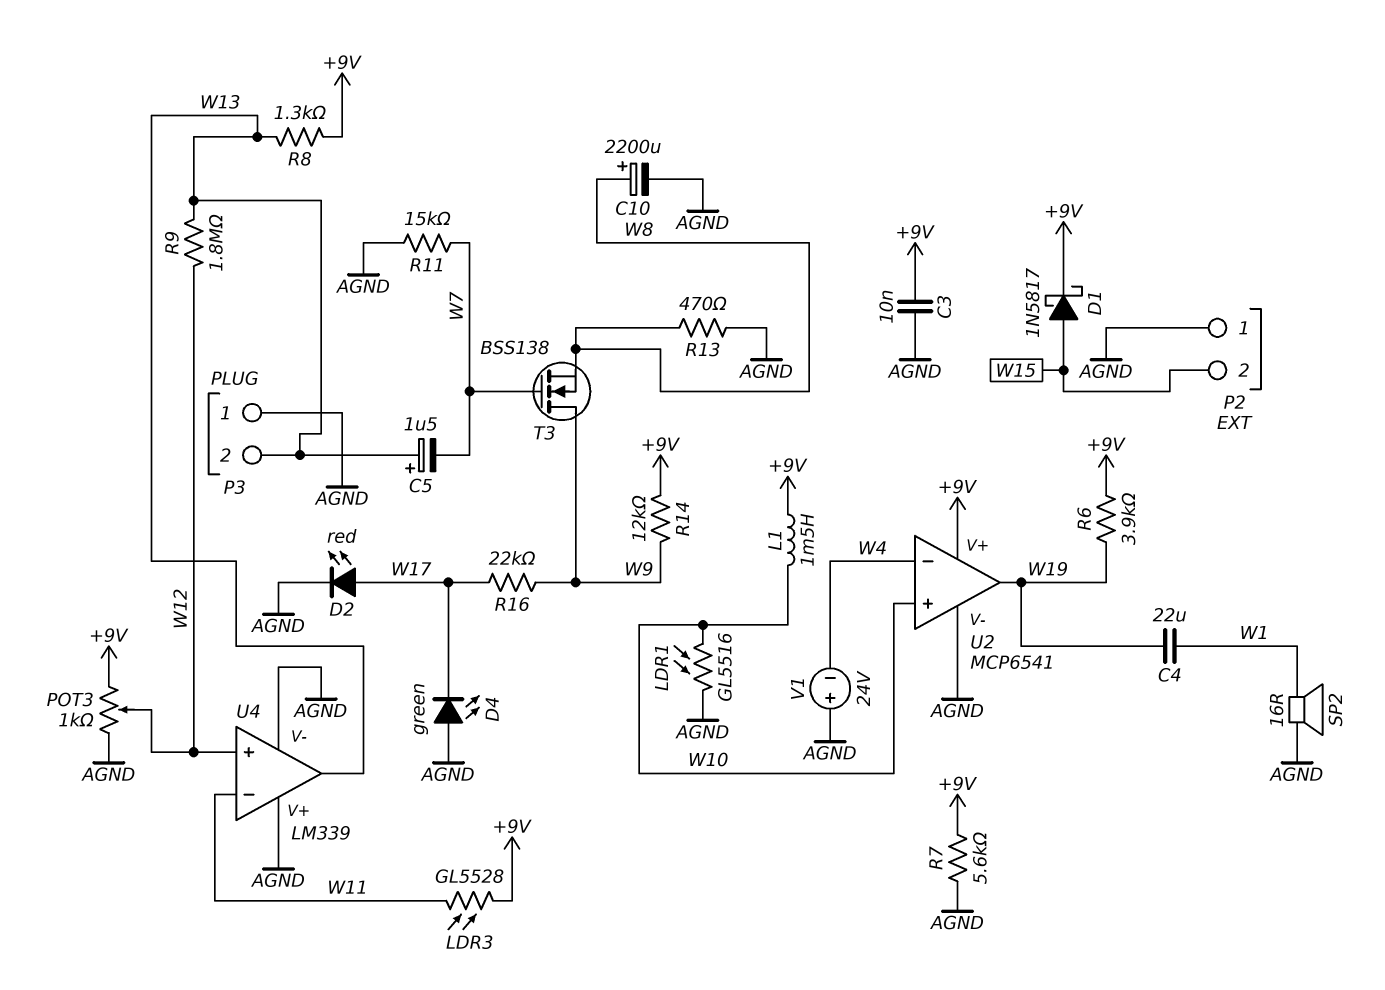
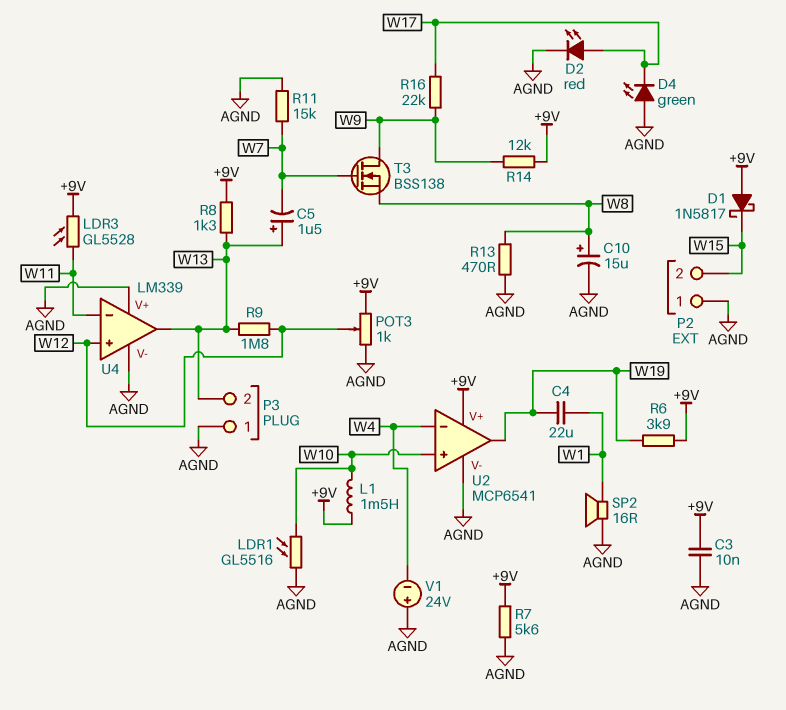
C10: 2200uF (plus W8, minus AGND) -> 15uF (plus W8, minus AGND)
D1: schottky 1N5817 (A W15, K +9V) -> schottky 1N5817 (A +9V, K W15)

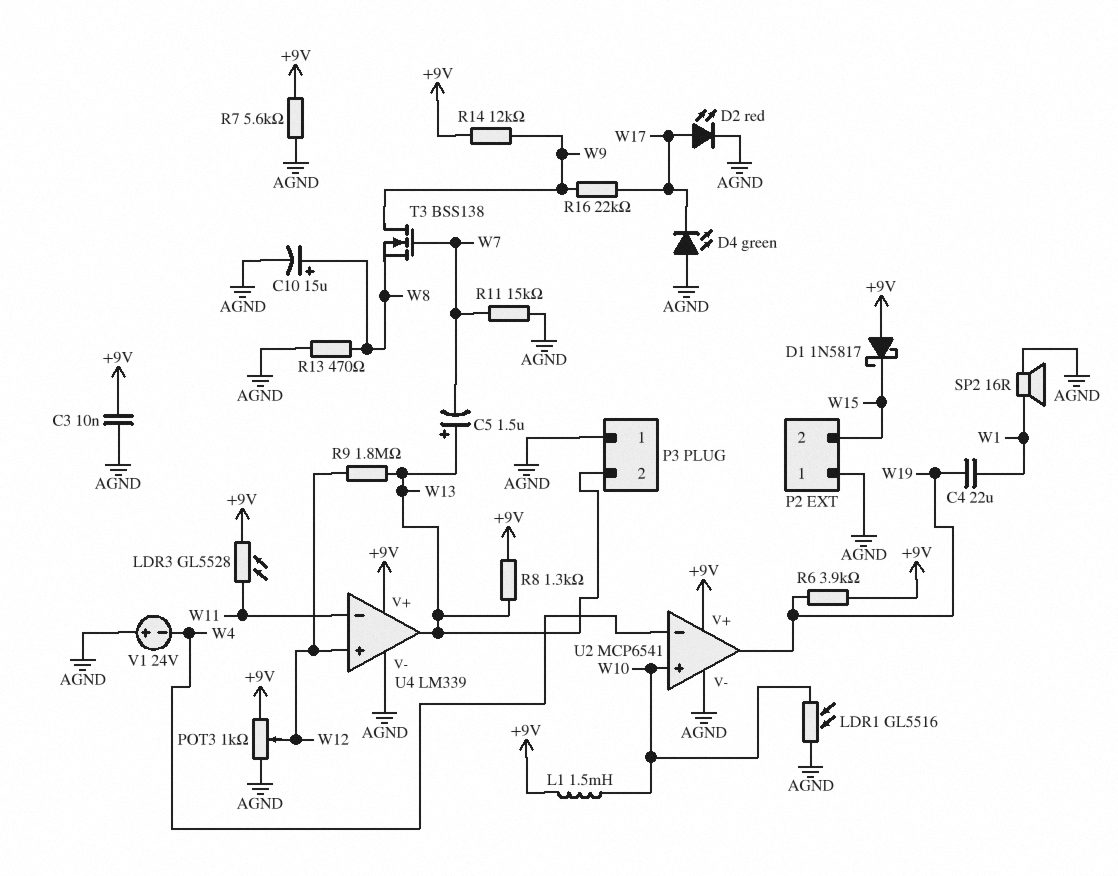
U4 pin V+: AGND -> +9V

